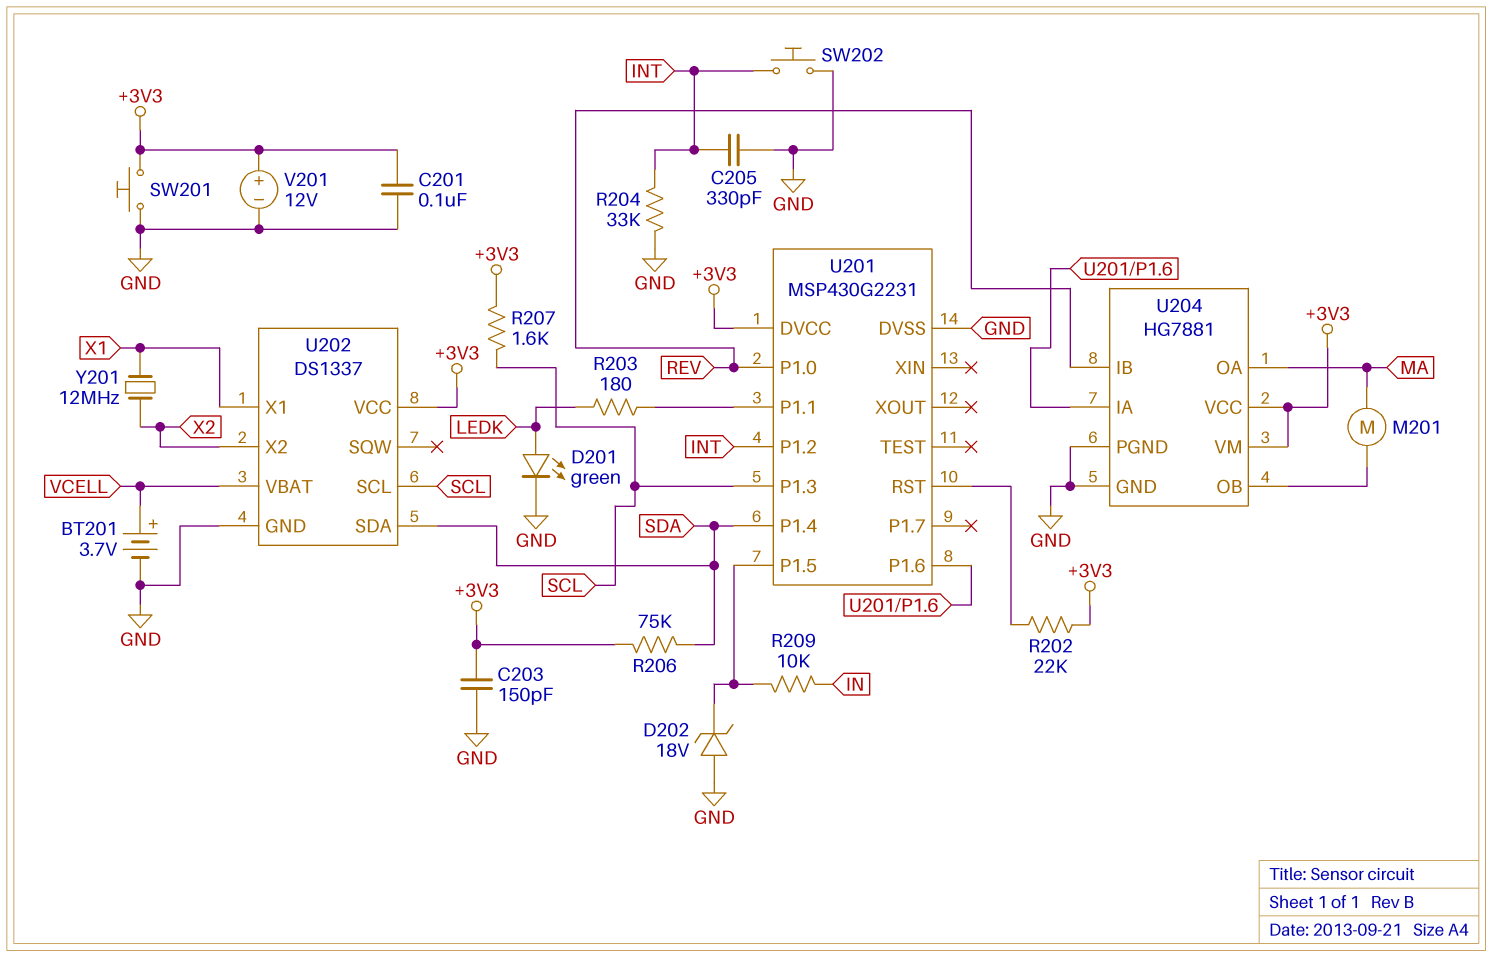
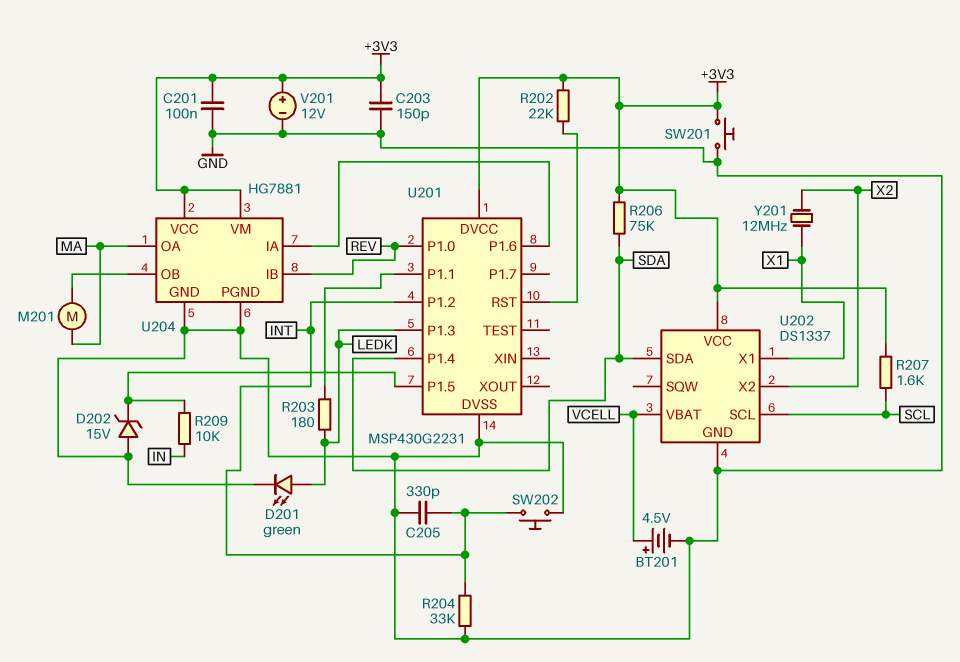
BT201: 3.7V (plus VCELL, minus GND) -> 4.5V (plus VCELL, minus GND)
D202: zener 18V (A GND, K U201/P1.5) -> zener 15V (A GND, K U201/P1.5)
U201 pin P1.3: SCL -> LEDK

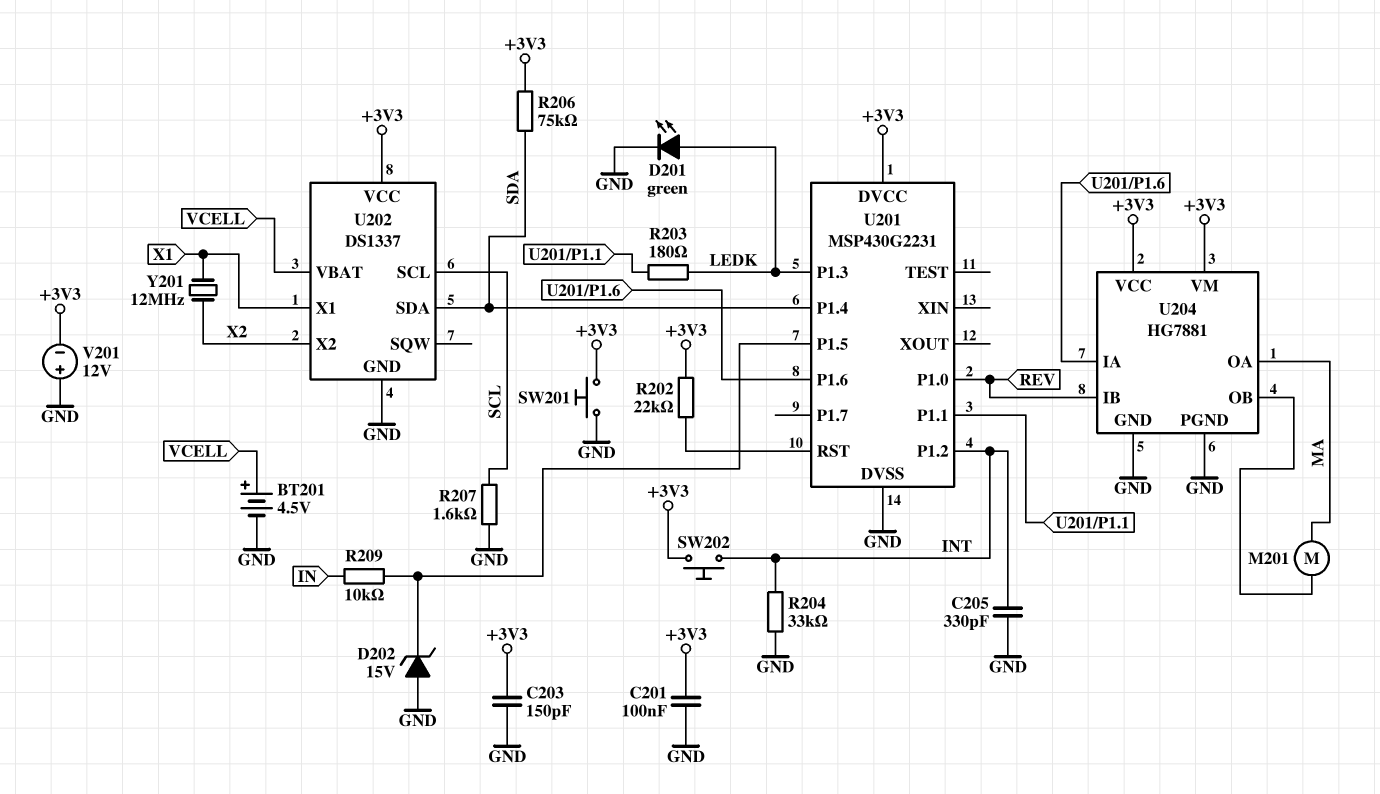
R207: 1.6k (+3V3, SCL) -> 1.6k (GND, SCL)
SW202: button (GND, INT) -> button (+3V3, INT)
V201: 12V (plus +3V3, minus GND) -> 12V (plus GND, minus +3V3)

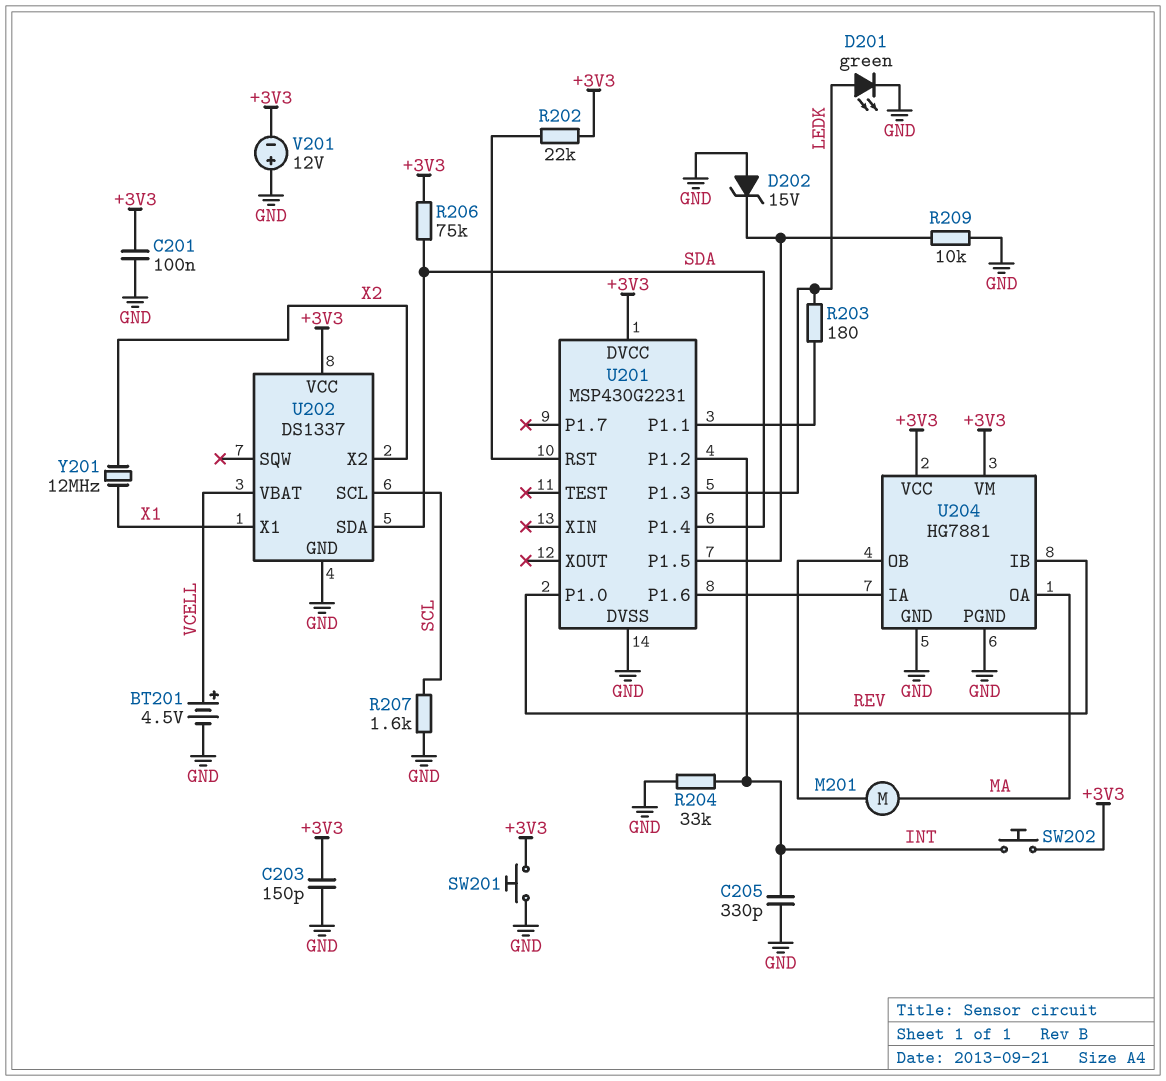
R209: 10k (IN, U201/P1.5) -> 10k (GND, U201/P1.5)

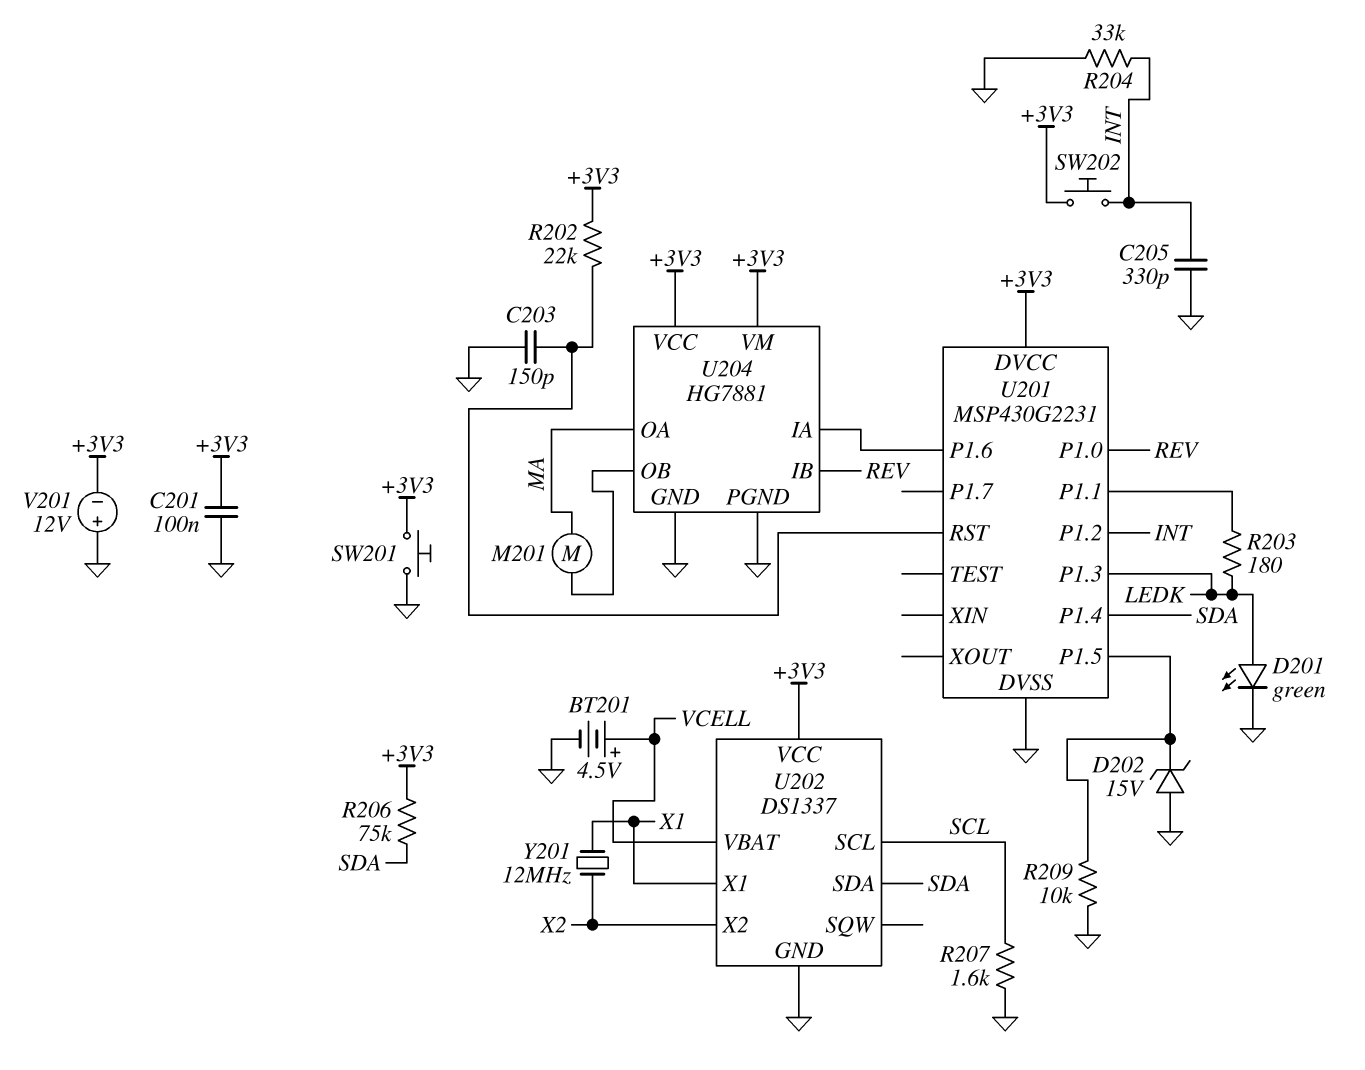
C203: 150pF (+3V3, GND) -> 150pF (GND, U201/RST)

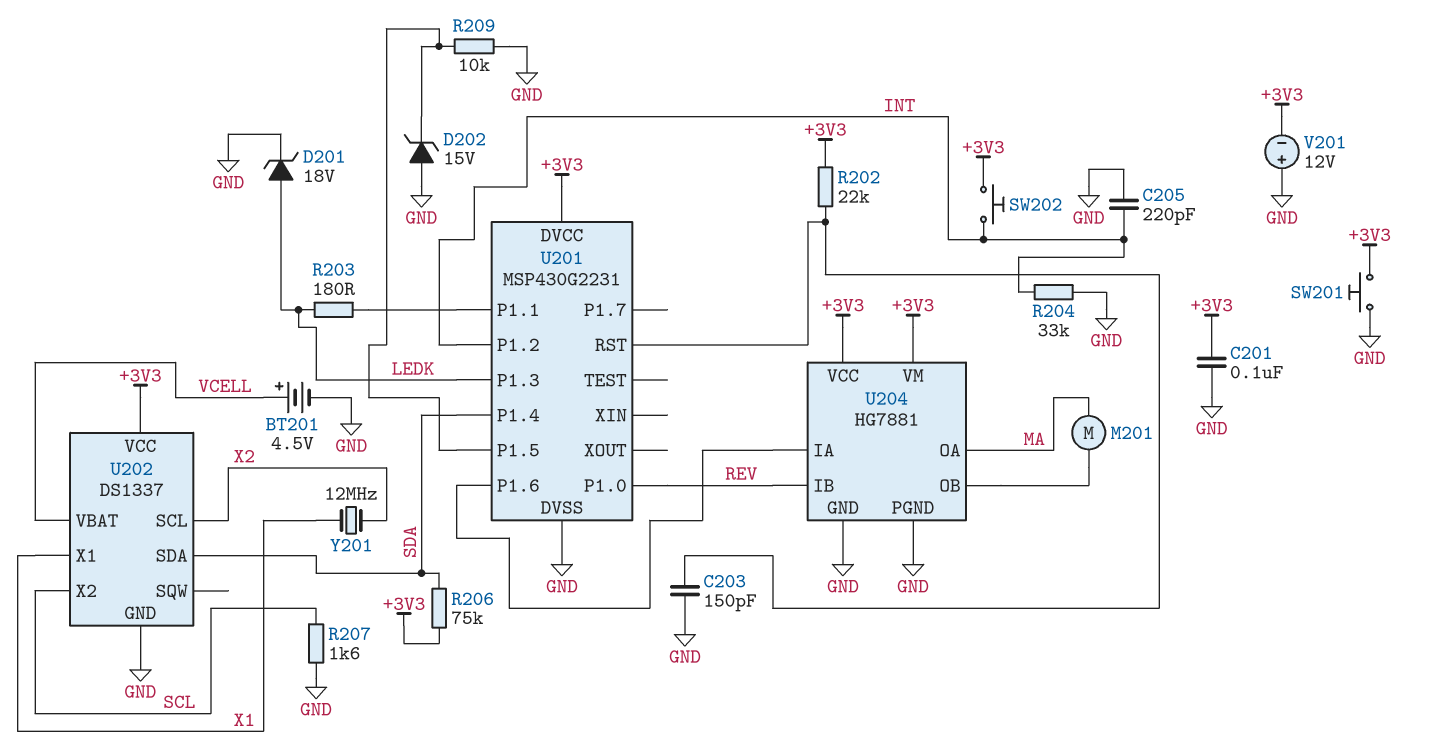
C205: 330pF (GND, INT) -> 220pF (GND, INT)
D201: LED green (A LEDK, K GND) -> zener 18V (A LEDK, K GND)
U202 pin SCL: SCL -> X2
U202 pin X2: X2 -> SCL

